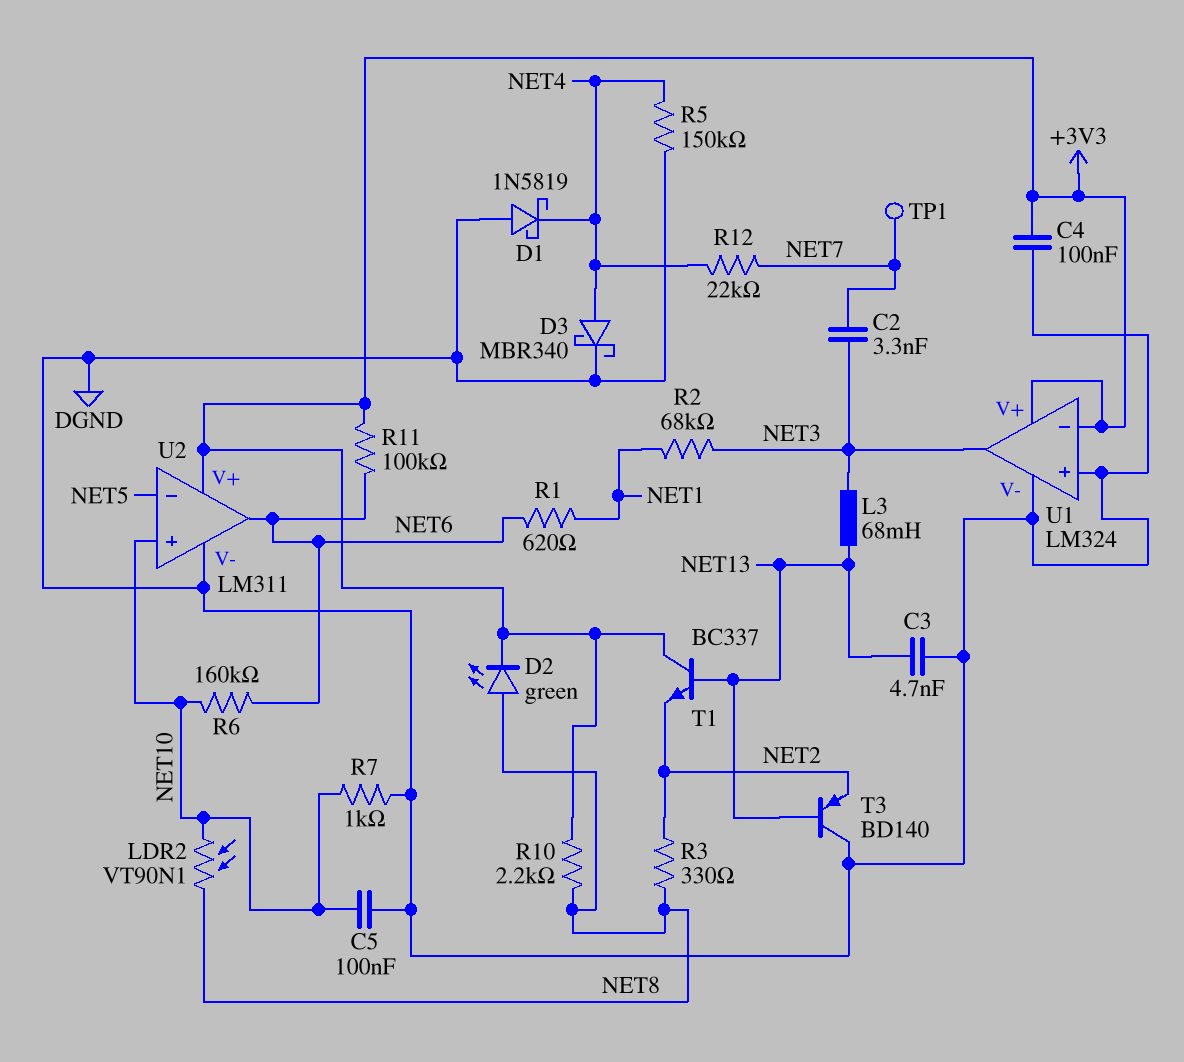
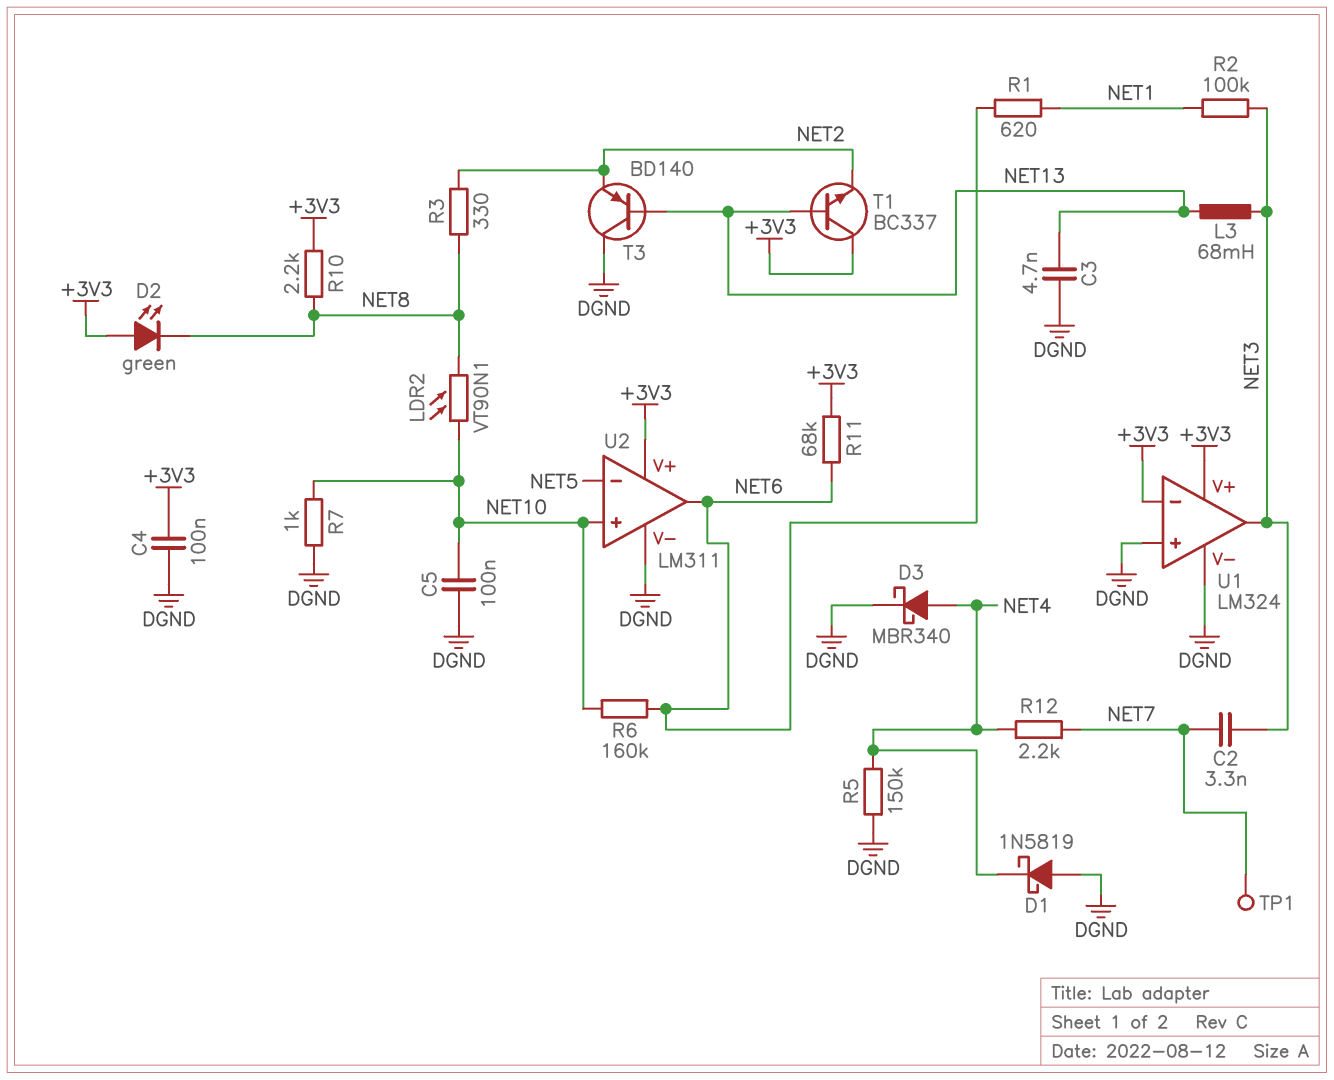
D2: LED green (A NET8, K +3V3) -> LED green (A +3V3, K NET8)
R2: 68k (NET1, NET3) -> 100k (NET1, NET3)
R11: 100k (+3V3, NET6) -> 68k (+3V3, NET6)
R12: 22k (NET4, NET7) -> 2.2k (NET4, NET7)

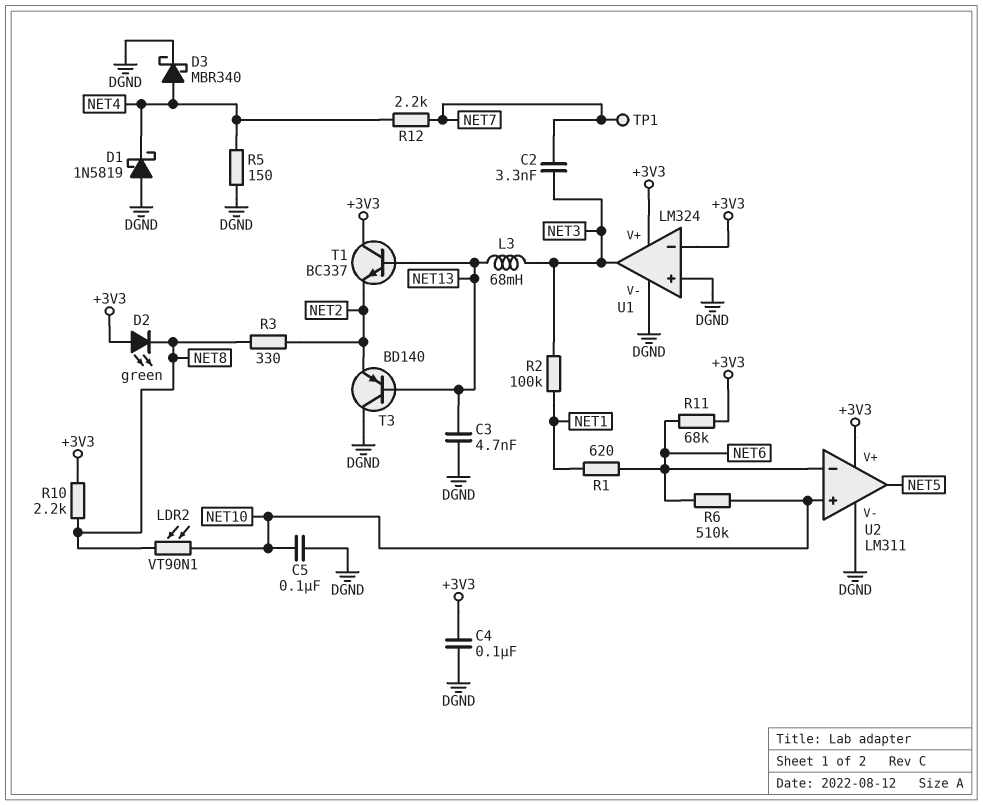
R5: 150k (DGND, NET4) -> 150 (DGND, NET4)
R6: 160k (NET6, NET10) -> 510k (NET6, NET10)
R7: 1k (DGND, NET10) -> none
U2 pin in-: NET5 -> NET6
U2 pin out: NET6 -> NET5

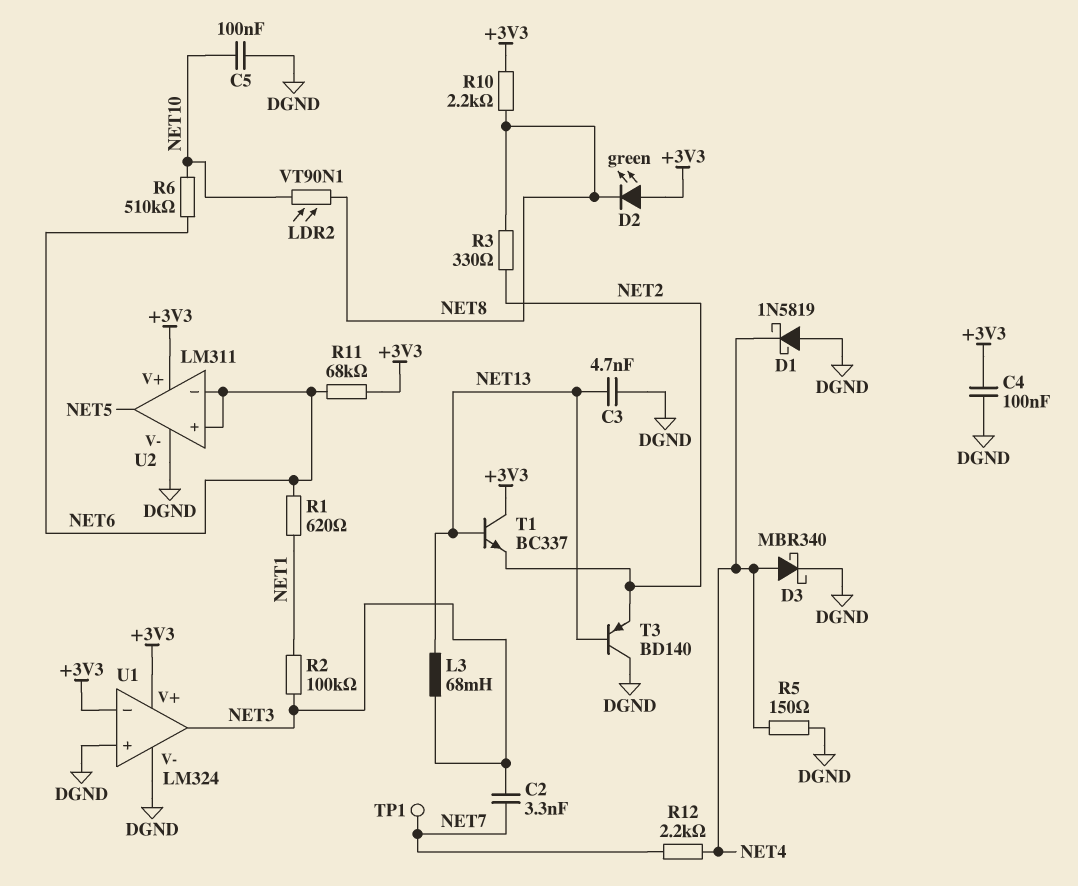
U2 pin in+: NET10 -> NET6

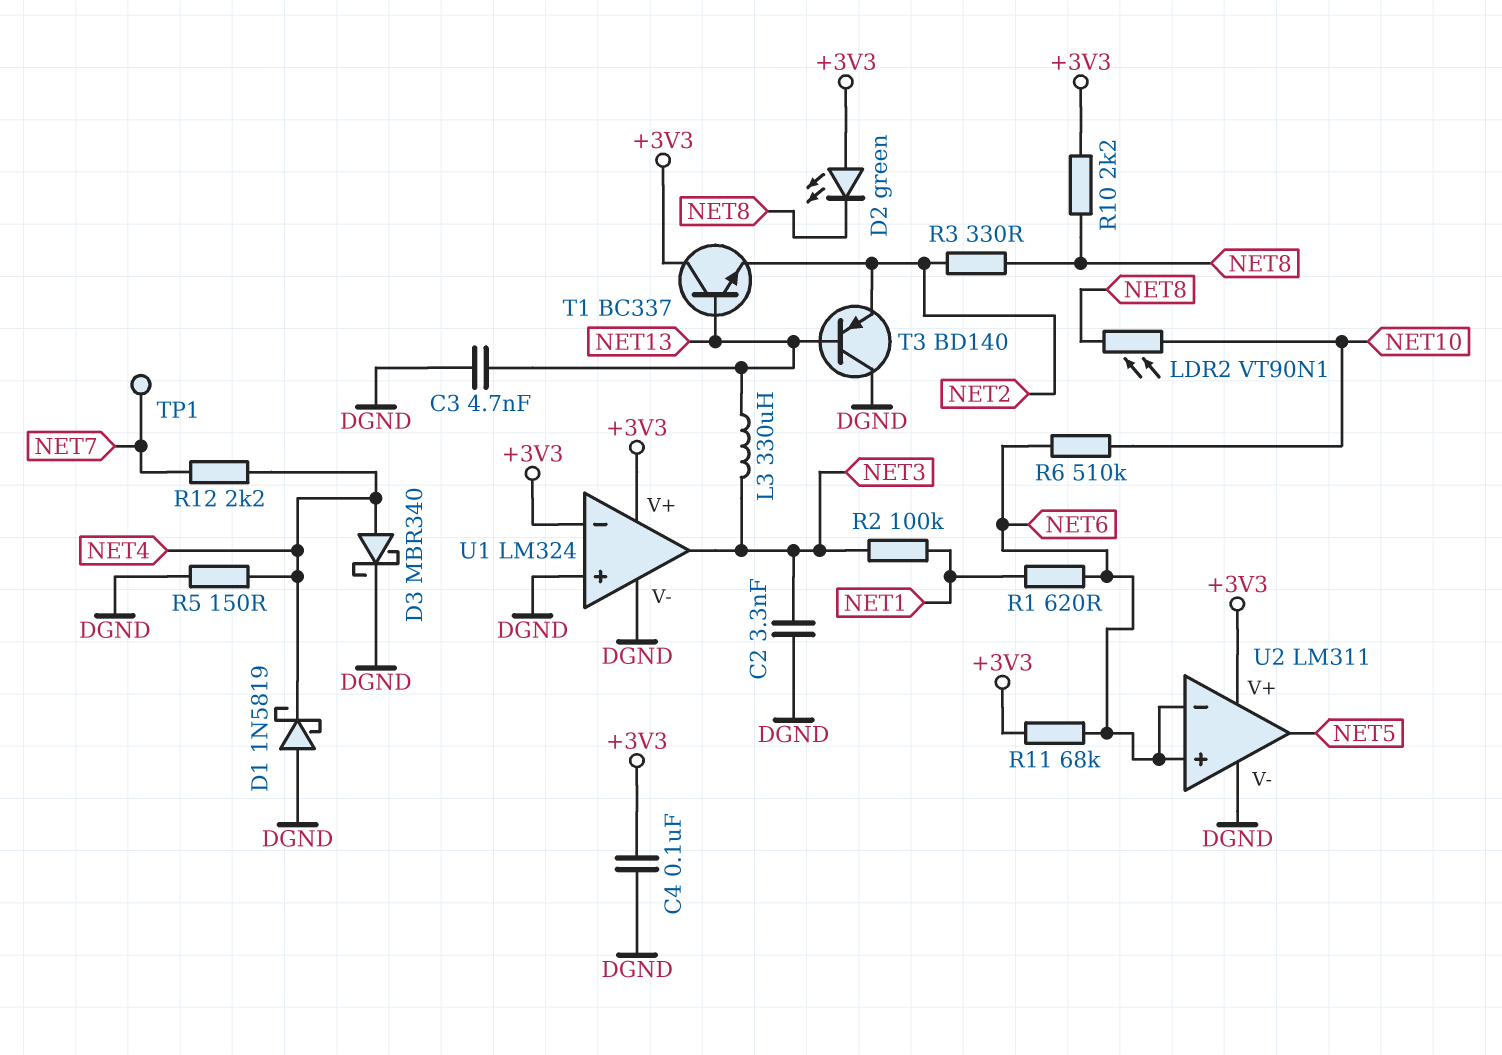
C2: 3.3nF (NET3, NET7) -> 3.3nF (DGND, NET3)
C5: 100nF (DGND, NET10) -> none
L3: 68mH (NET3, NET13) -> 330uH (NET3, NET13)

